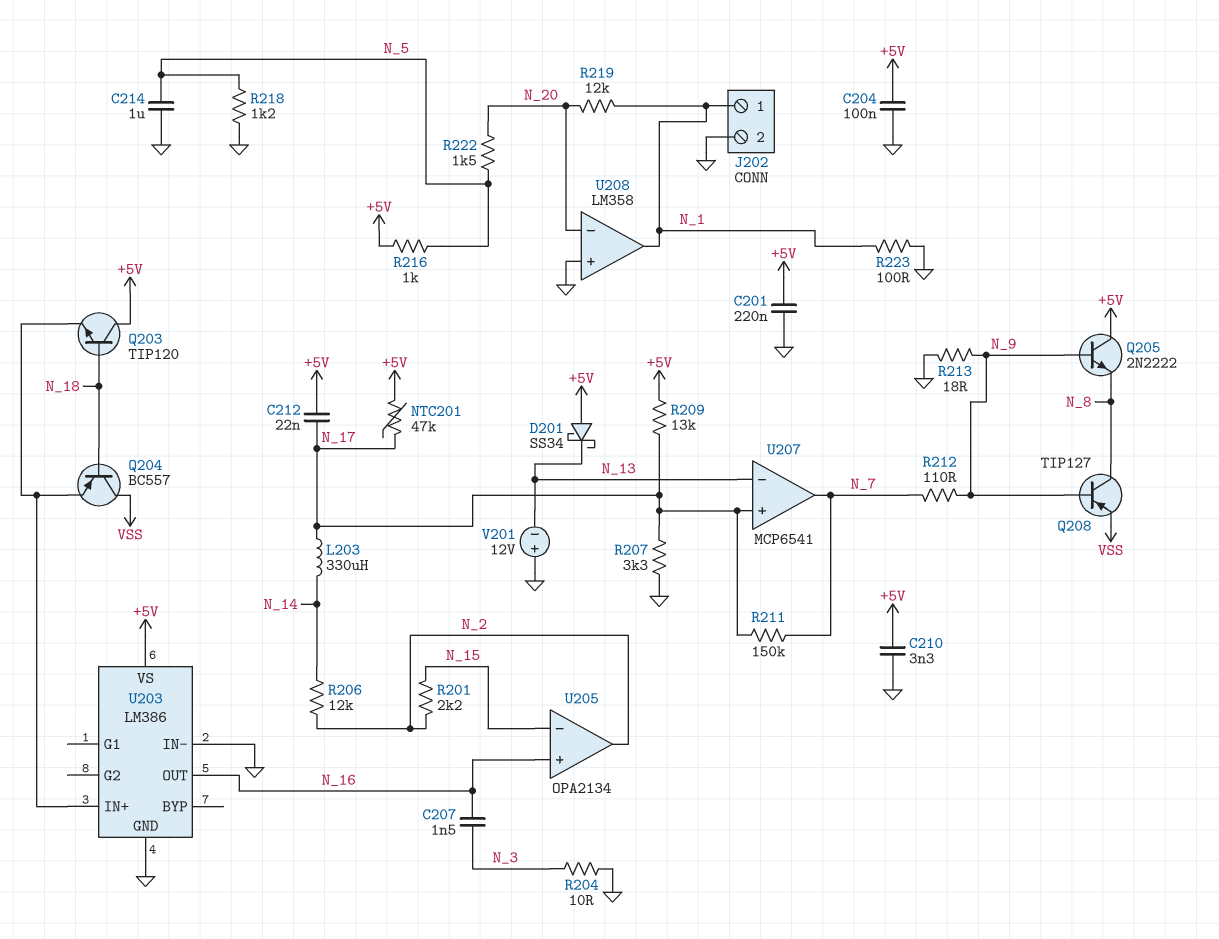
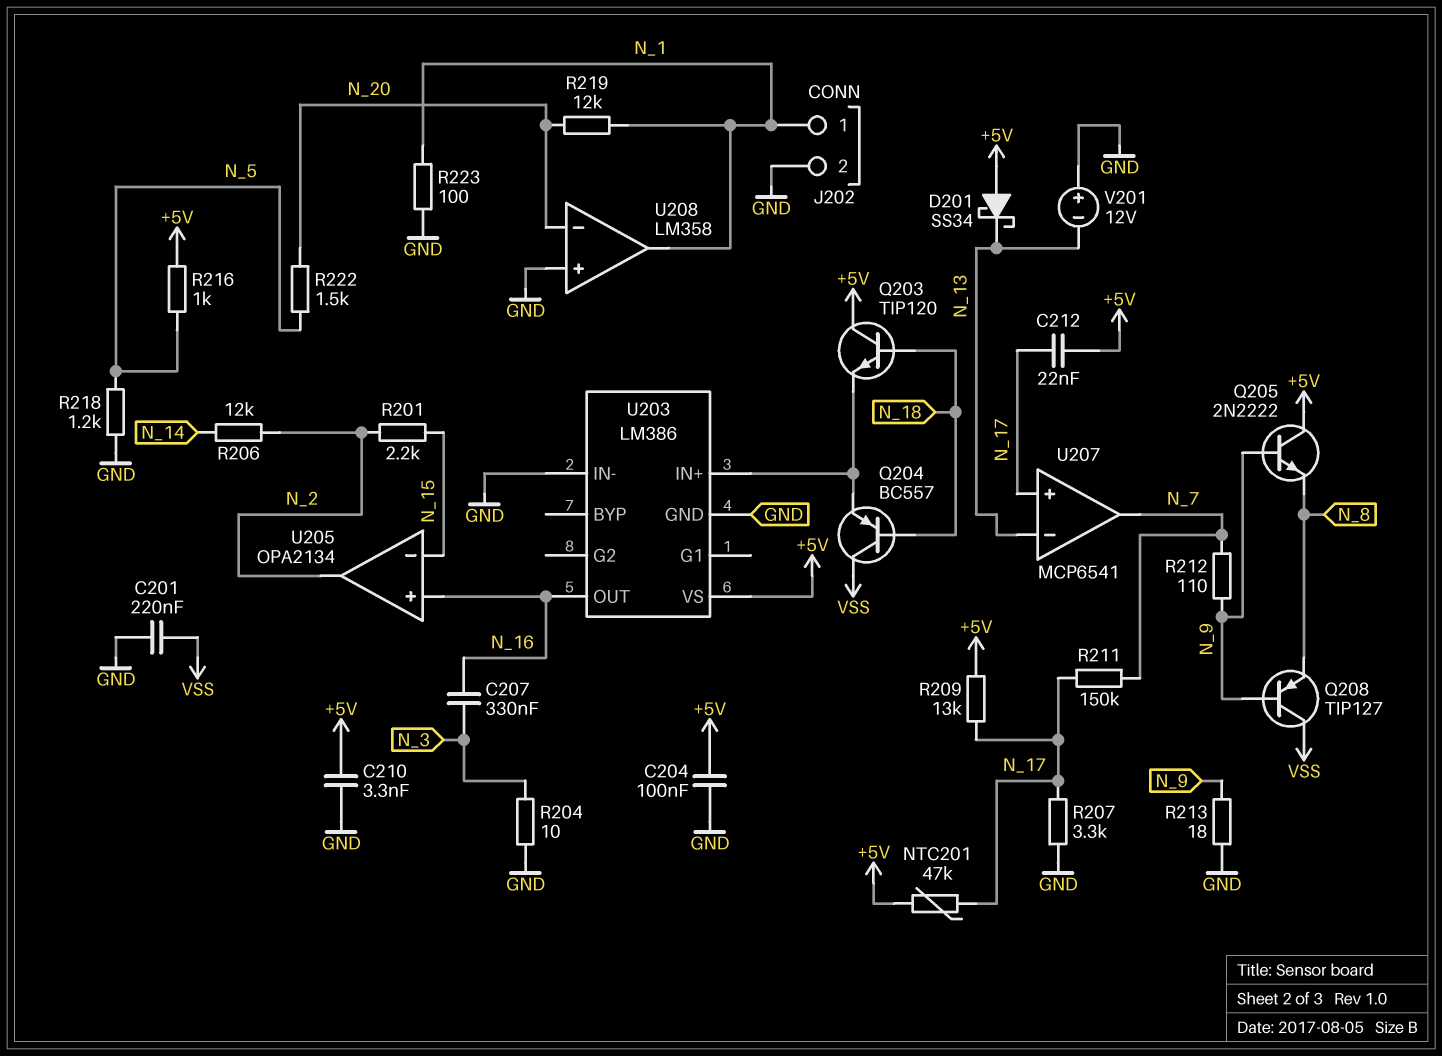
C201: 220nF (+5V, GND) -> 220nF (GND, VSS)
C207: 1.5nF (N_3, N_16) -> 330nF (N_3, N_16)
C214: 1uF (GND, N_5) -> none
L203: 330uH (N_14, N_17) -> none
Q208: PNP TIP127 (B N_9, C N_8, E VSS) -> PNP TIP127 (B N_9, C VSS, E N_8)

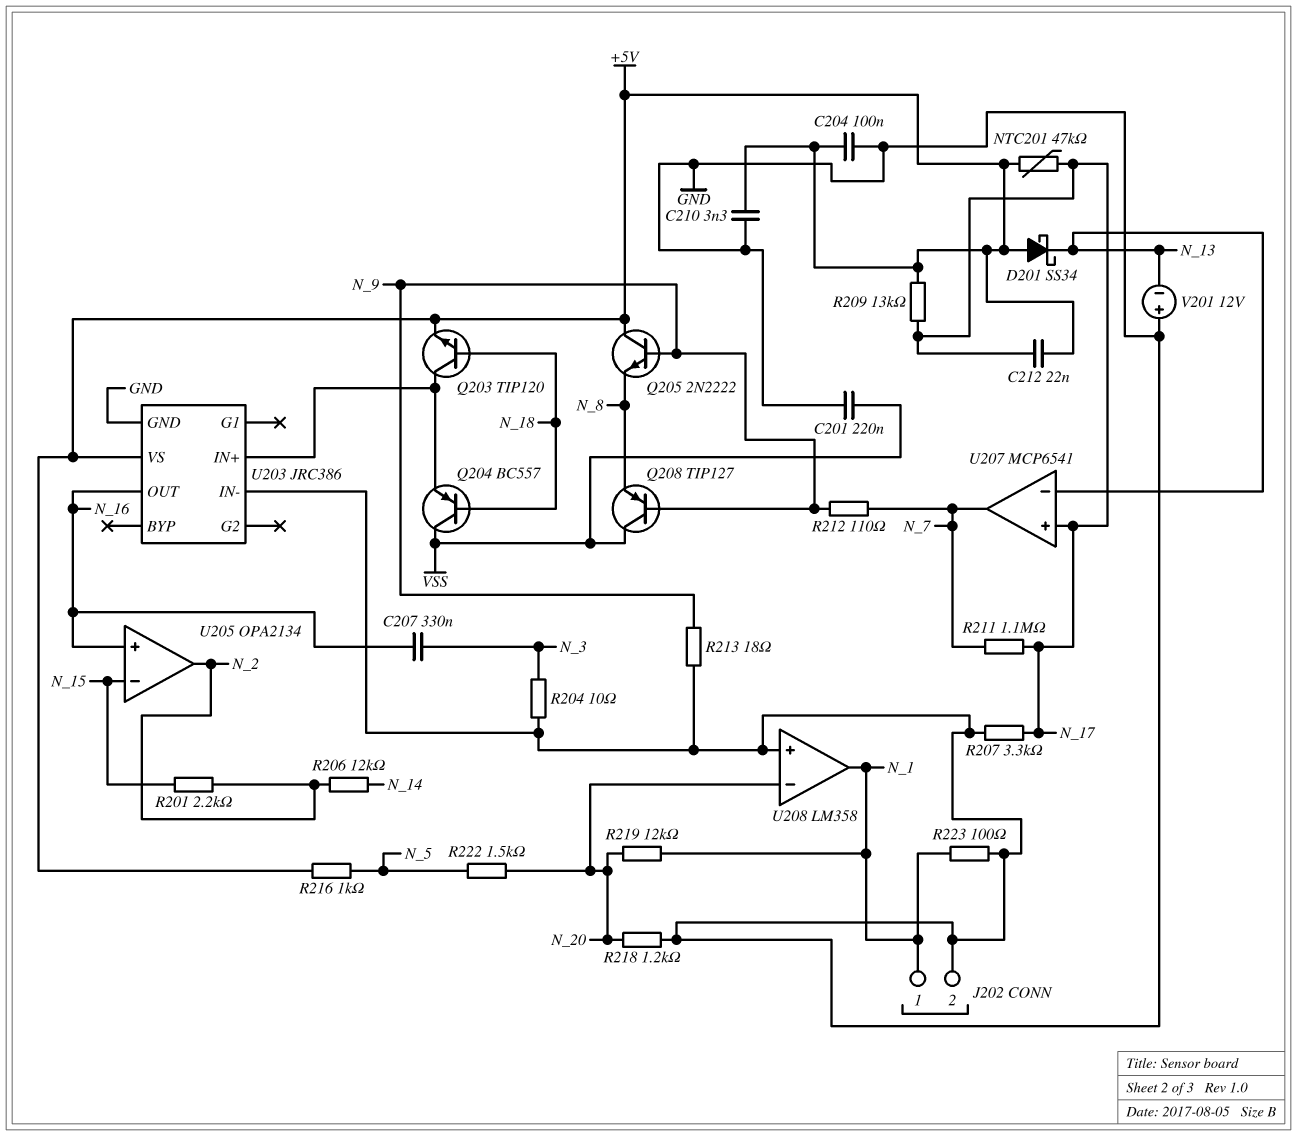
Q203: NPN TIP120 (B N_18, C +5V, E U203/IN+) -> NPN TIP120 (B N_18, C U203/IN+, E +5V)
R211: 150k (N_7, N_17) -> 1.1M (N_7, N_17)
R218: 1.2k (GND, N_5) -> 1.2k (GND, N_20)
U203: LM386 -> JRC386

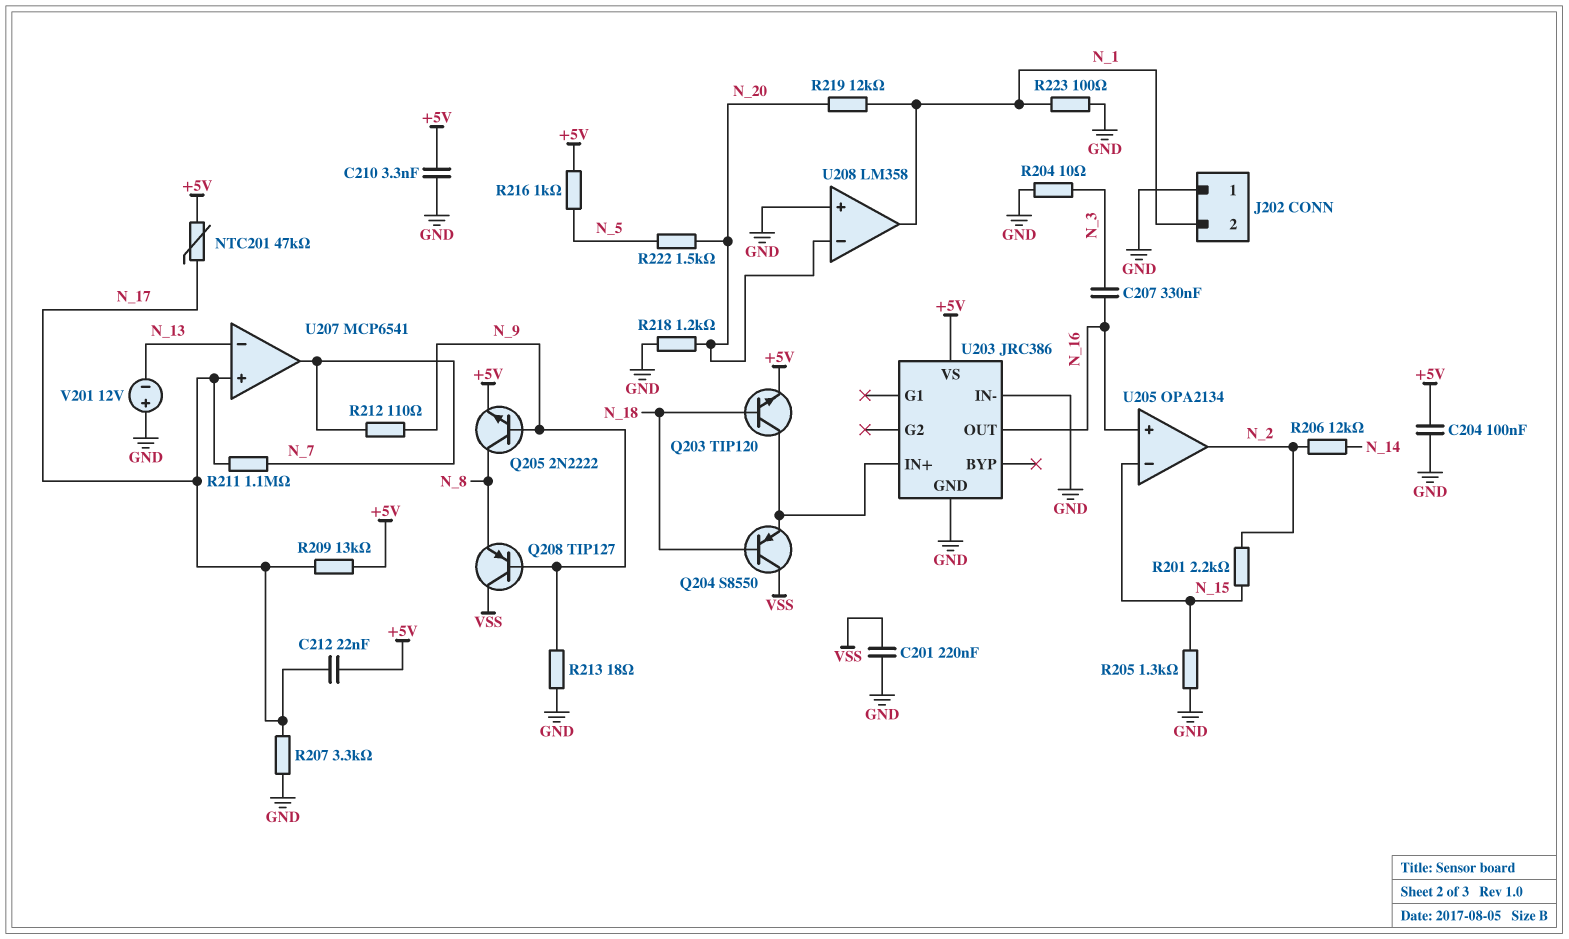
D201: schottky SS34 (A +5V, K N_13) -> none
J202 pin 1: N_1 -> GND
J202 pin 2: GND -> N_1
Q204: PNP BC557 (B N_18, C VSS, E U203/IN+) -> PNP S8550 (B N_18, C VSS, E U203/IN+)
Q205: NPN 2N2222 (B N_9, C +5V, E N_8) -> NPN 2N2222 (B N_9, C N_8, E +5V)
R205: none -> 1.3k (GND, N_15)

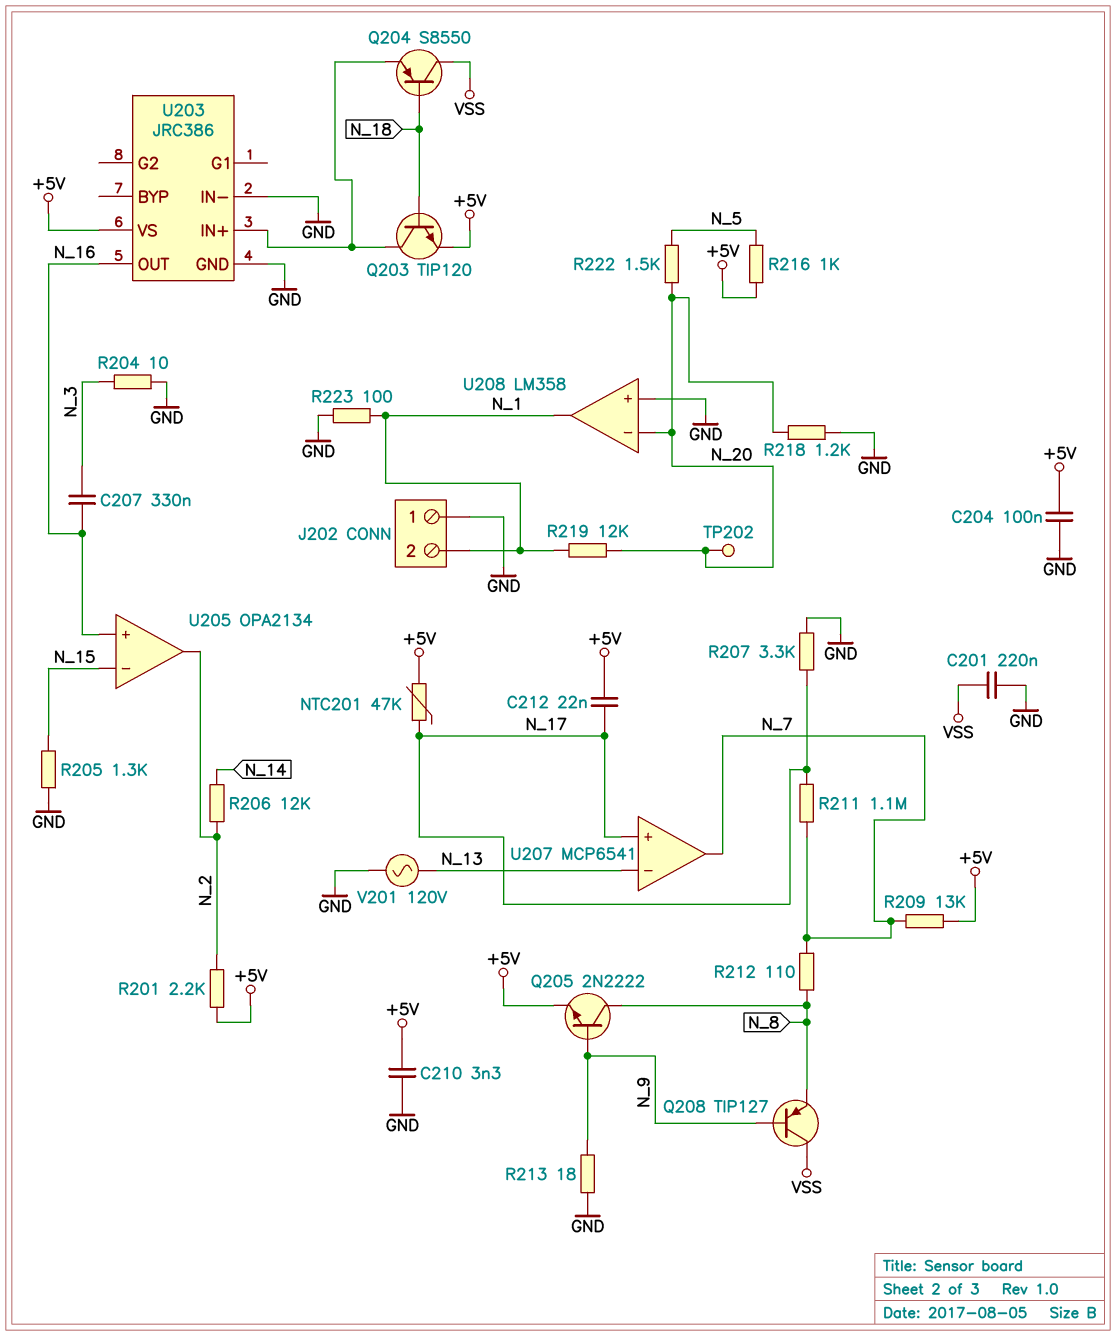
R201: 2.2k (N_2, N_15) -> 2.2k (+5V, N_2)
R209: 13k (+5V, N_17) -> 13k (+5V, N_7)
R212: 110 (N_7, N_9) -> 110 (N_7, N_8)
TP202: none -> test point (N_20)
V201: 12V (plus GND, minus N_13) -> AC 120V (GND, N_13)

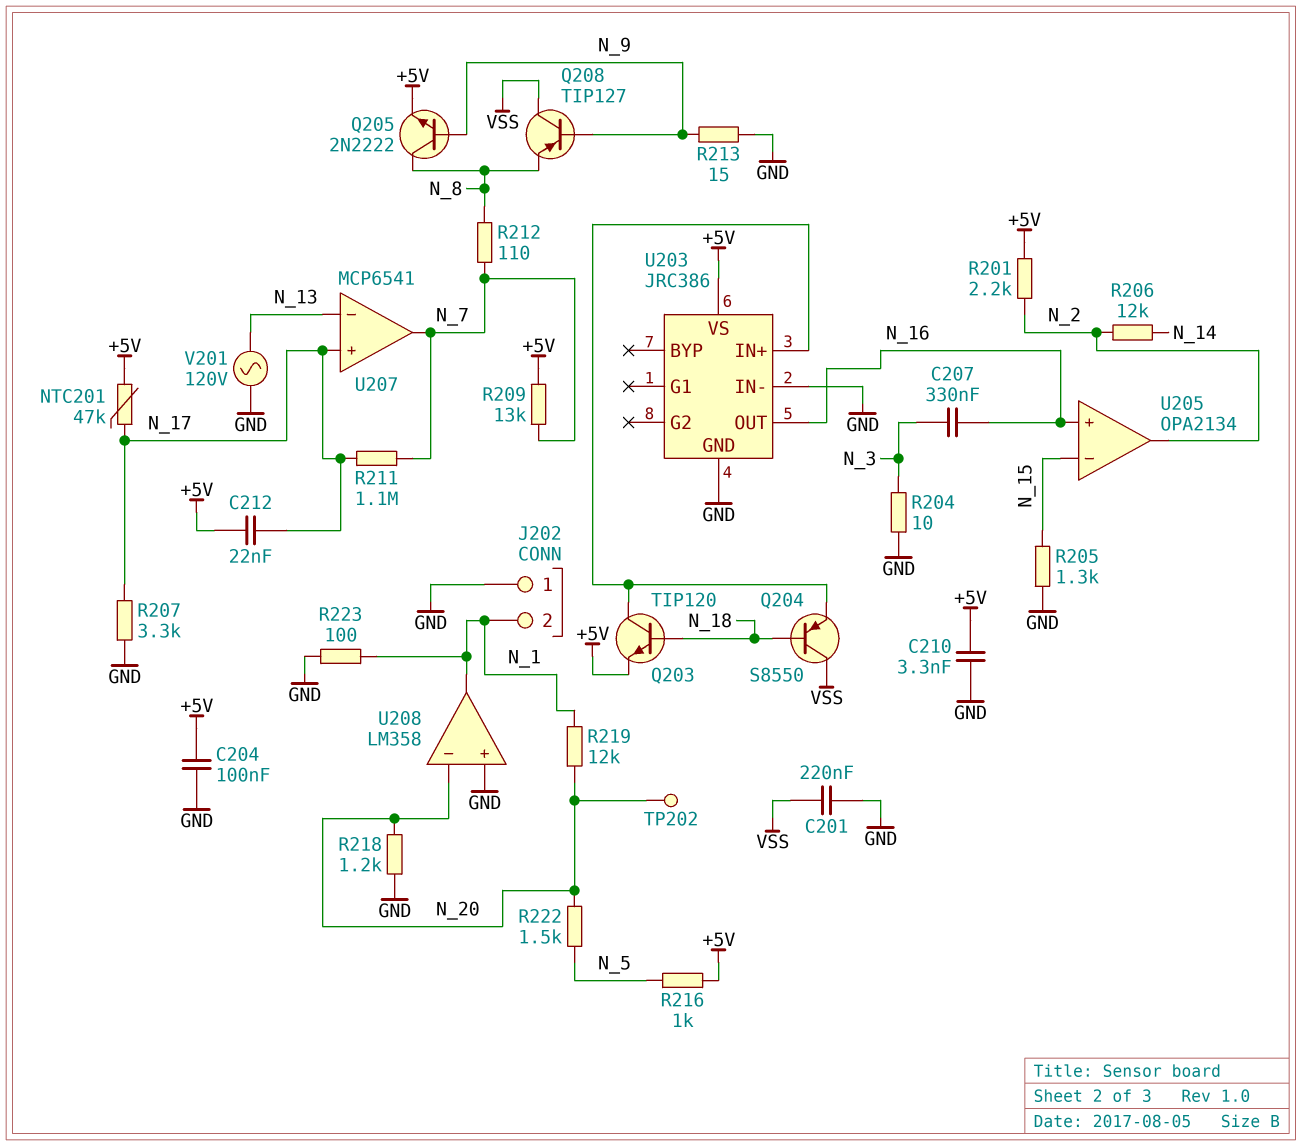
R213: 18 (GND, N_9) -> 15 (GND, N_9)

